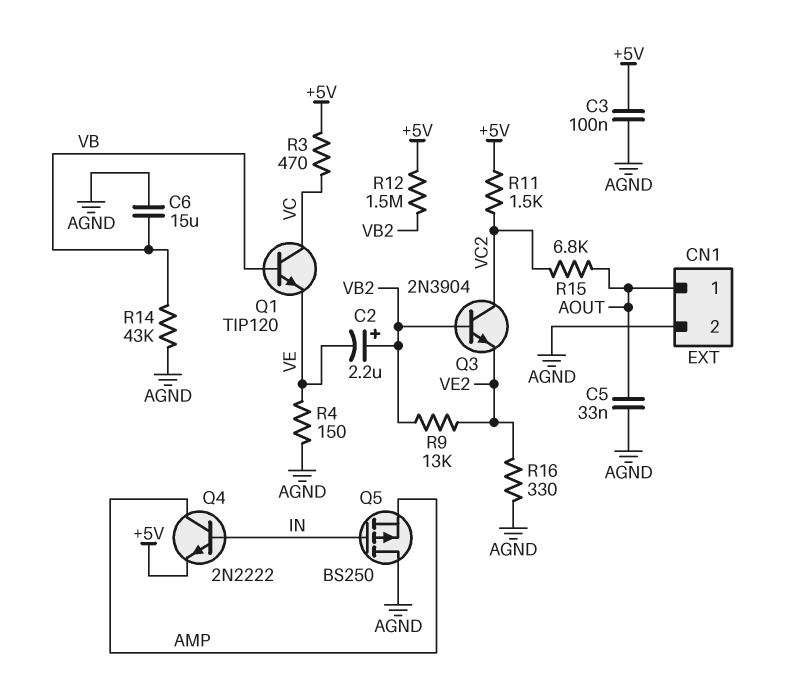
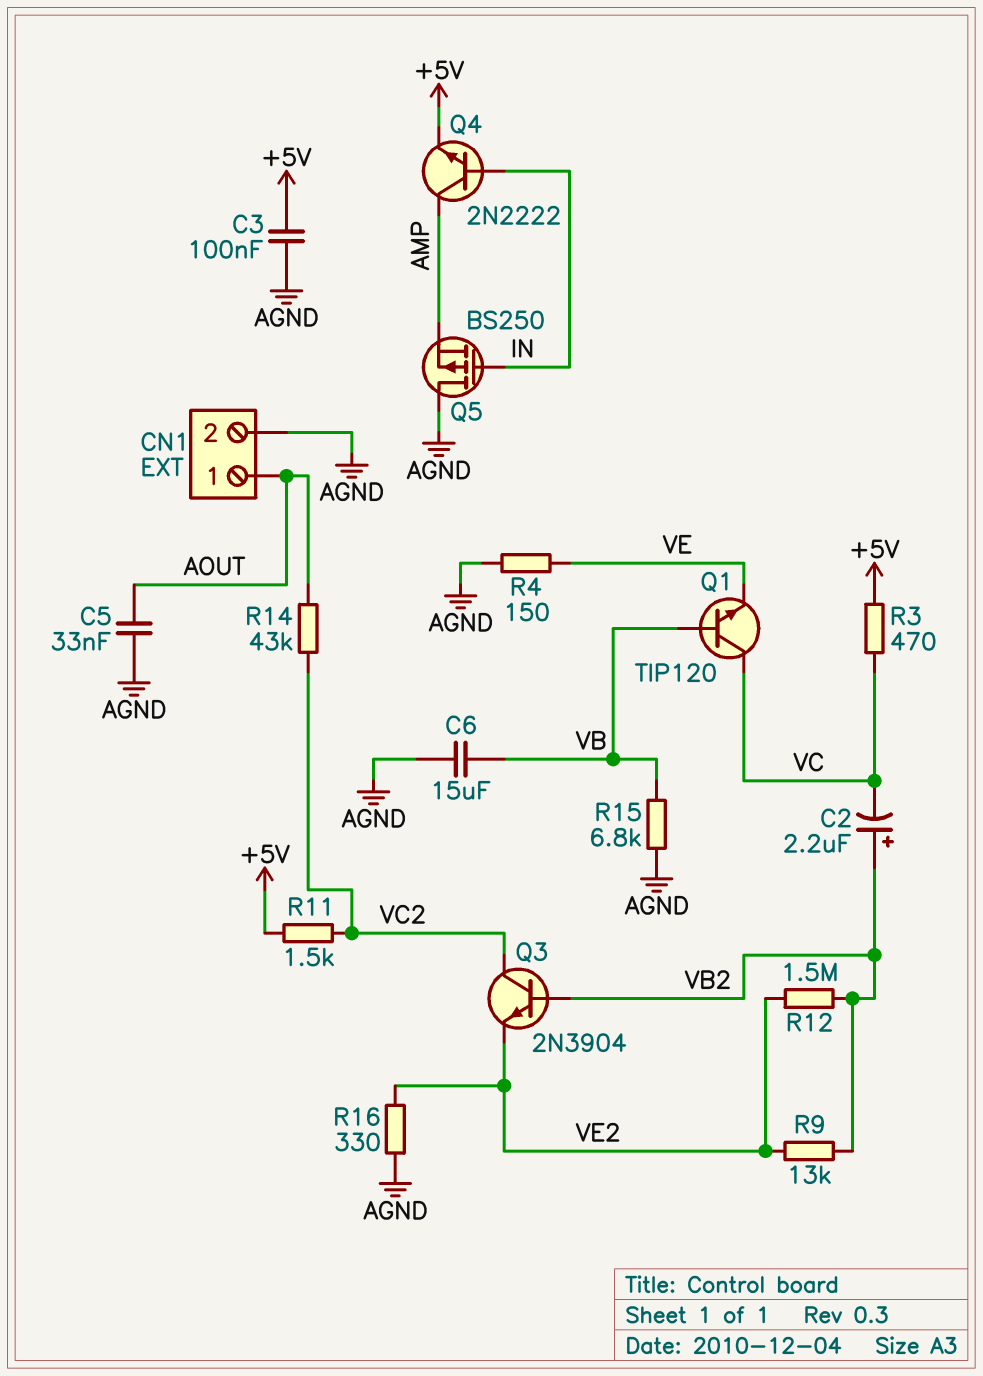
C2: 2.2uF (plus VB2, minus VE) -> 2.2uF (plus VB2, minus VC)
R12: 1.5M (+5V, VB2) -> 1.5M (VB2, VE2)
R14: 43k (AGND, VB) -> 43k (AOUT, VC2)
R15: 6.8k (AOUT, VC2) -> 6.8k (AGND, VB)

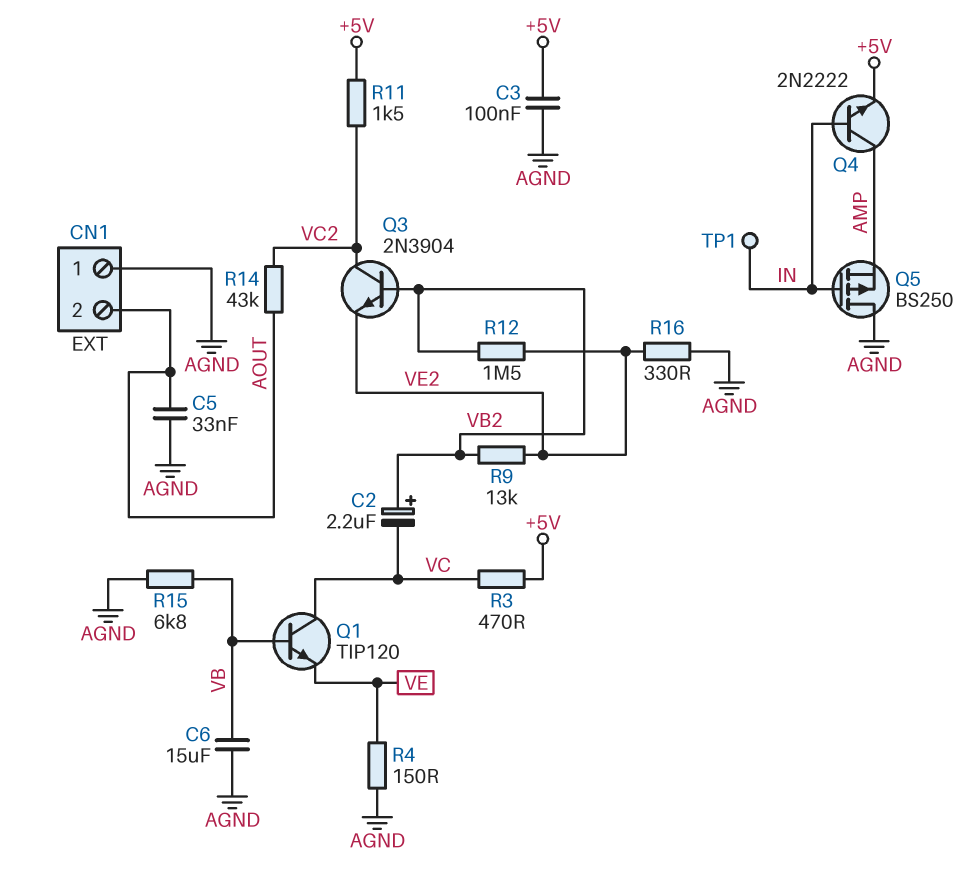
CN1 pin 1: AOUT -> AGND
CN1 pin 2: AGND -> AOUT
TP1: none -> test point (IN)

